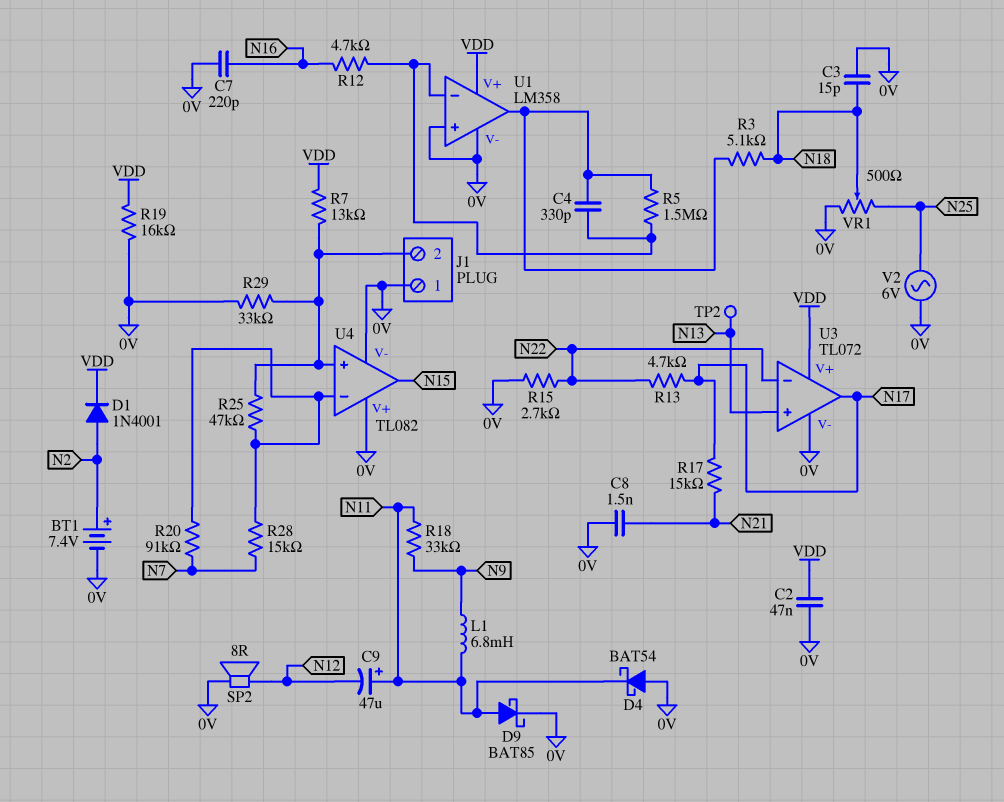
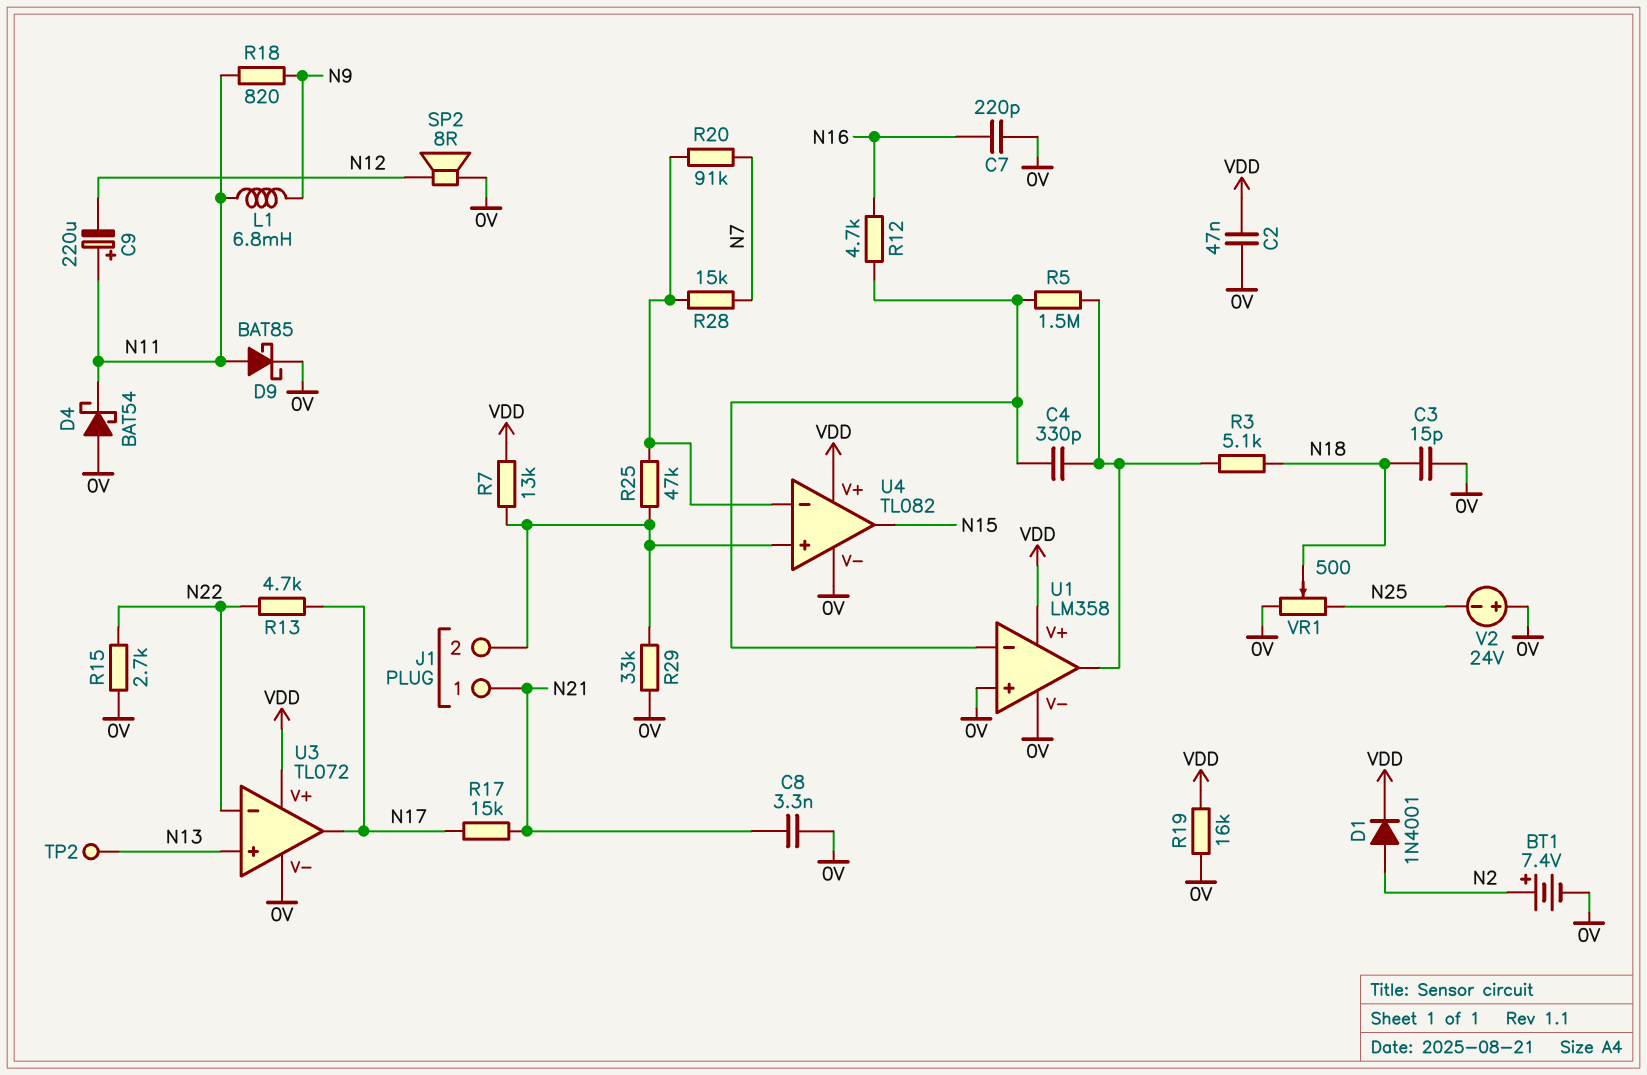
C8: 1.5nF (0V, N21) -> 3.3nF (0V, N21)
C9: 47uF (plus N11, minus N12) -> 220uF (plus N11, minus N12)
J1 pin 1: 0V -> N21
R18: 33k (N9, N11) -> 820 (N9, N11)
U4 pin V+: 0V -> VDD
V2: AC 6V (0V, N25) -> 24V (plus 0V, minus N25)

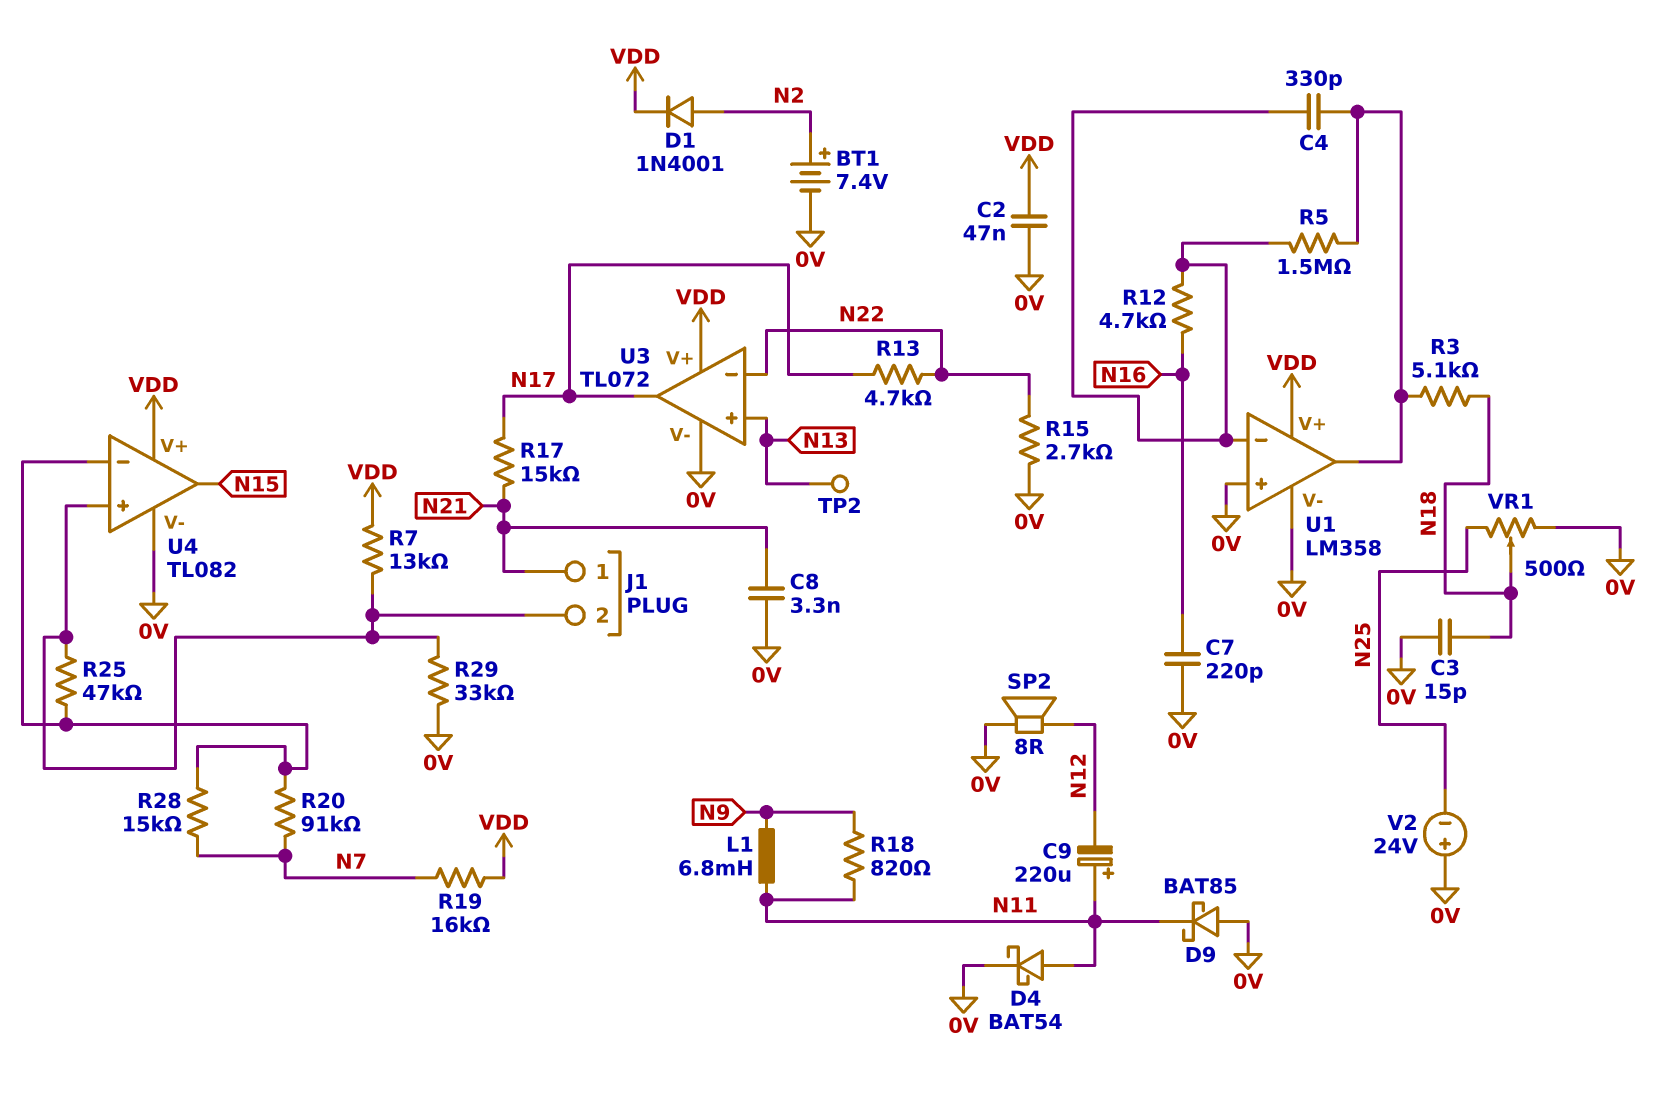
D4: schottky BAT54 (A 0V, K N11) -> schottky BAT54 (A N11, K 0V)
D9: schottky BAT85 (A N11, K 0V) -> schottky BAT85 (A 0V, K N11)
R19: 16k (0V, VDD) -> 16k (N7, VDD)

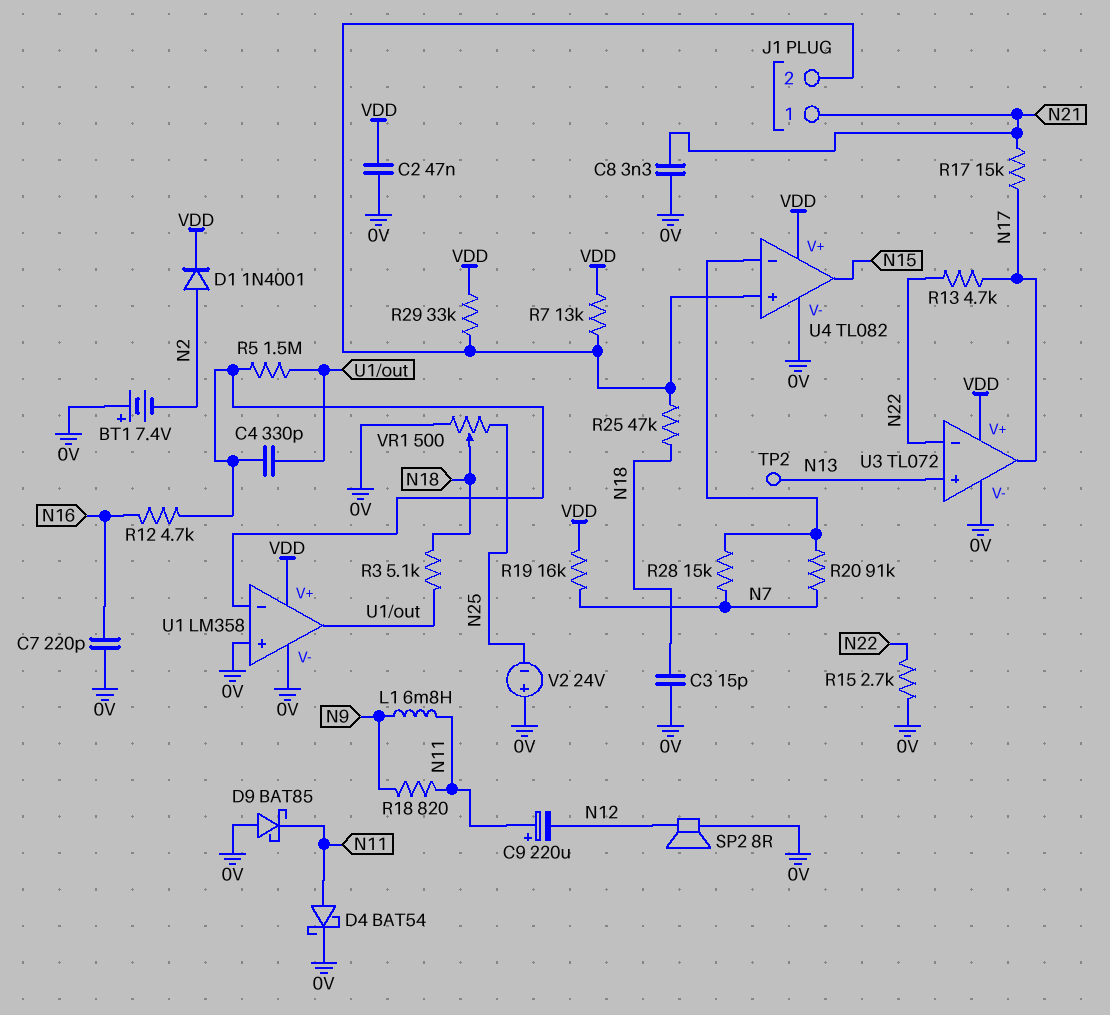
BT1: 7.4V (plus N2, minus 0V) -> 7.4V (plus 0V, minus N2)
R25: 47k (J1/2, U4/in-) -> 47k (J1/2, N18)
R29: 33k (0V, J1/2) -> 33k (J1/2, VDD)

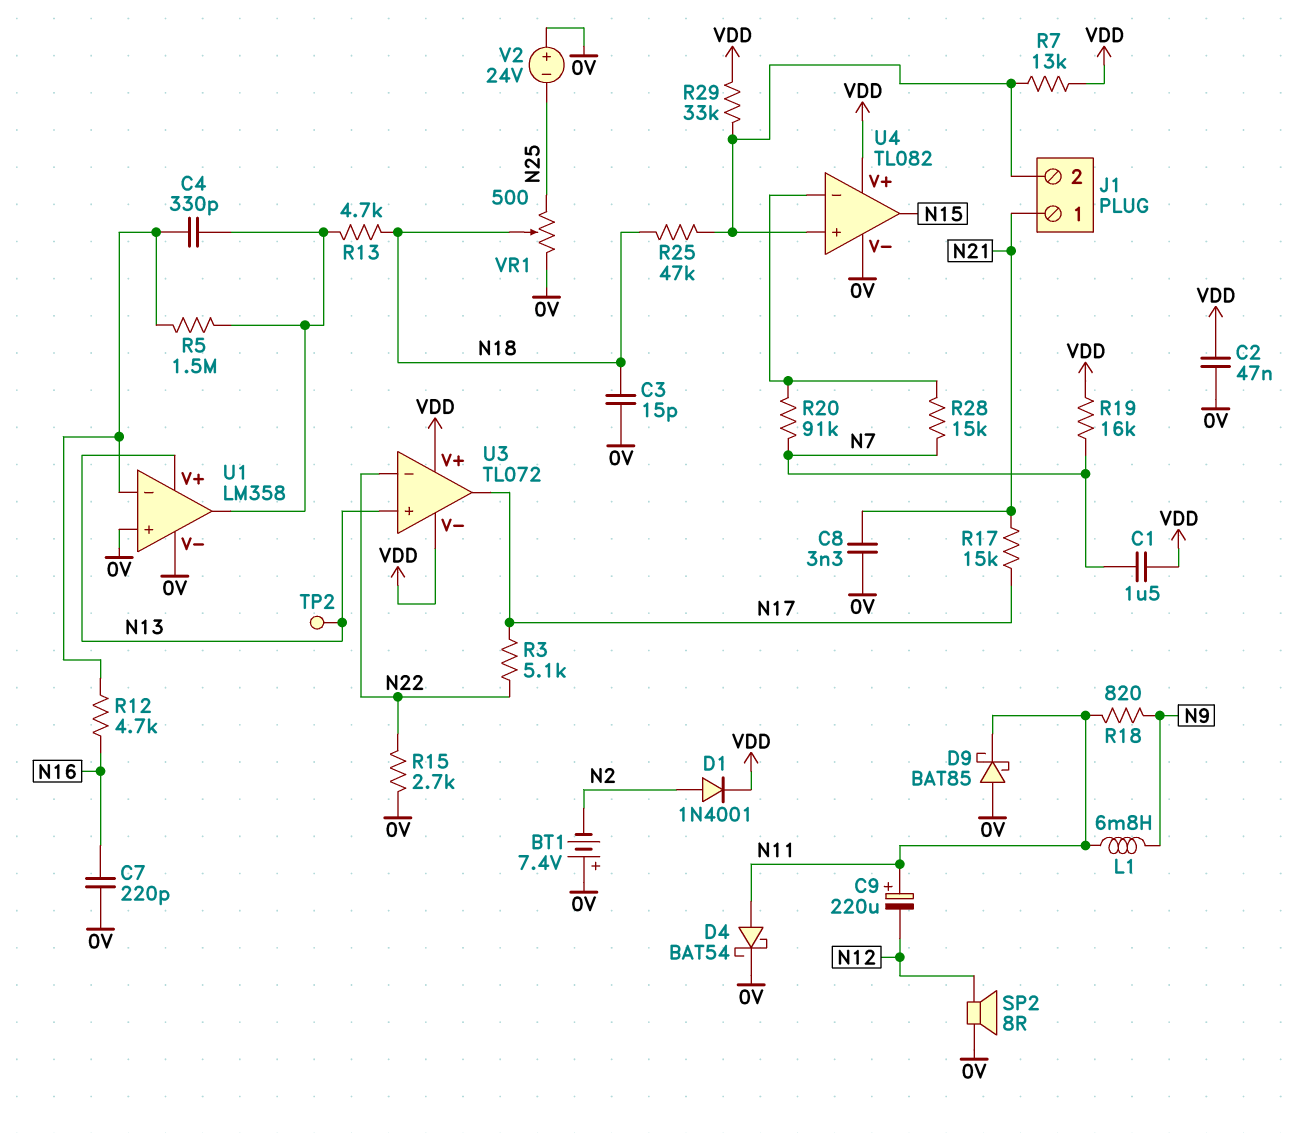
C1: none -> 1.5uF (N7, VDD)
R3: 5.1k (N18, U1/out) -> 5.1k (N17, N22)
R13: 4.7k (N17, N22) -> 4.7k (N18, U1/out)
U1 pin V+: VDD -> N13
U3 pin V-: 0V -> VDD

